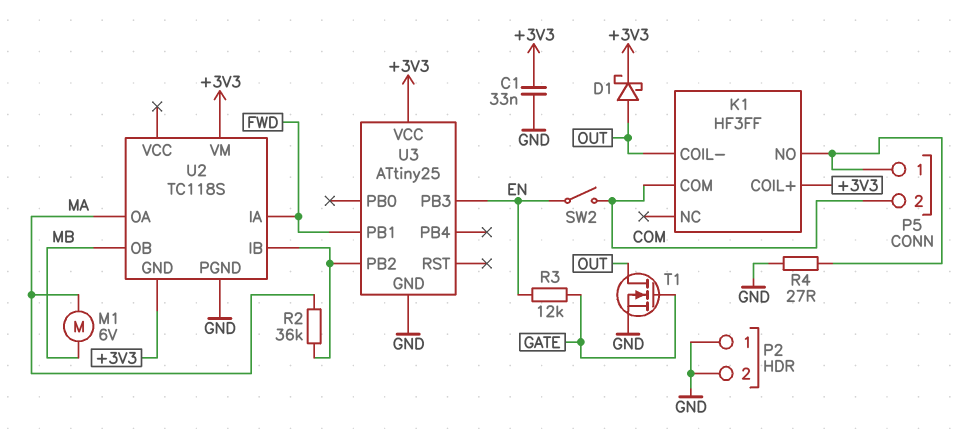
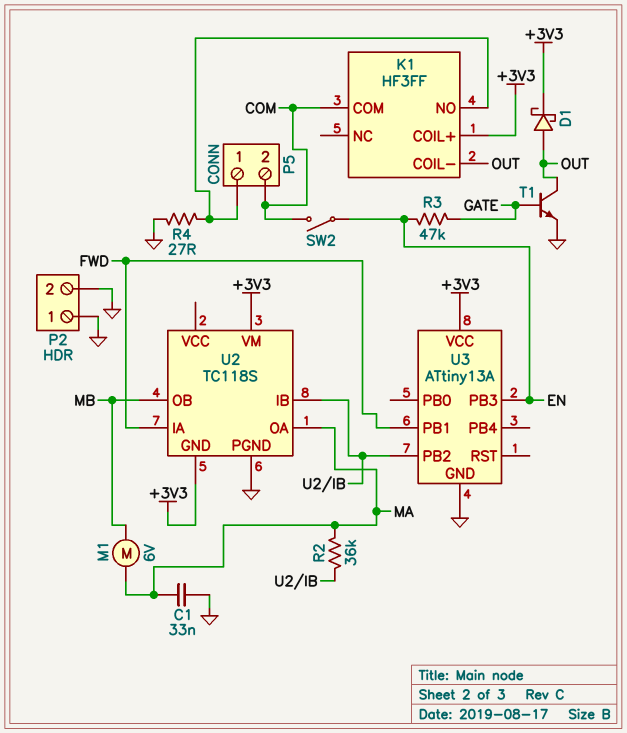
C1: 33nF (+3V3, GND) -> 33nF (GND, MA)
R3: 12k (EN, GATE) -> 47k (EN, GATE)
T1: NMOS (G GATE, D OUT, S GND) -> NPN (B GATE, C OUT, E GND)
U3: ATtiny25 -> ATtiny13A

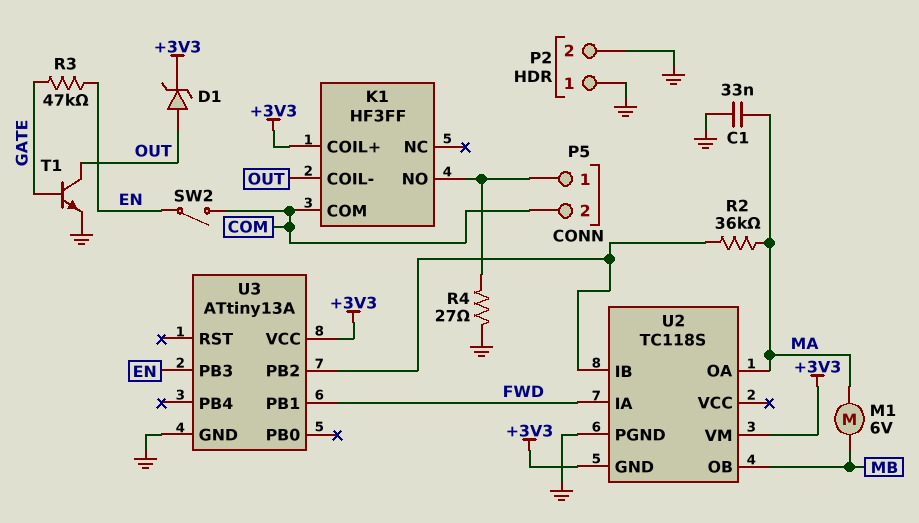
D1: schottky (A OUT, K +3V3) -> zener (A OUT, K +3V3)

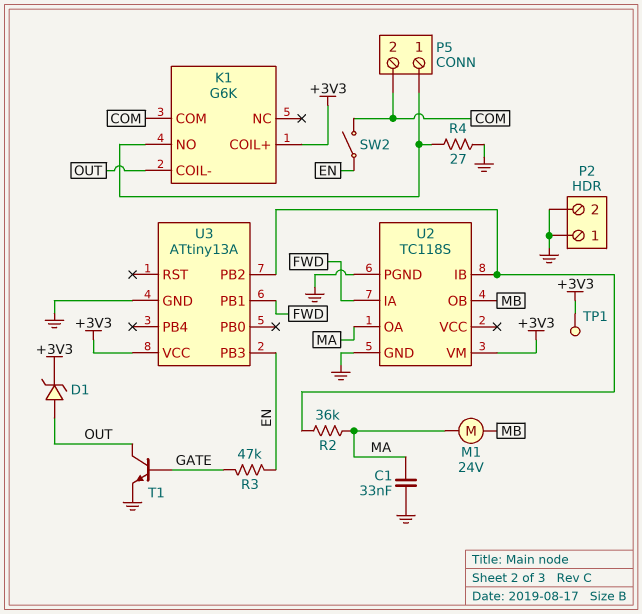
K1: HF3FF -> G6K
M1: motor 6V (MA, MB) -> motor 24V (MA, MB)
TP1: none -> test point (+3V3)
U2 pin GND: +3V3 -> GND

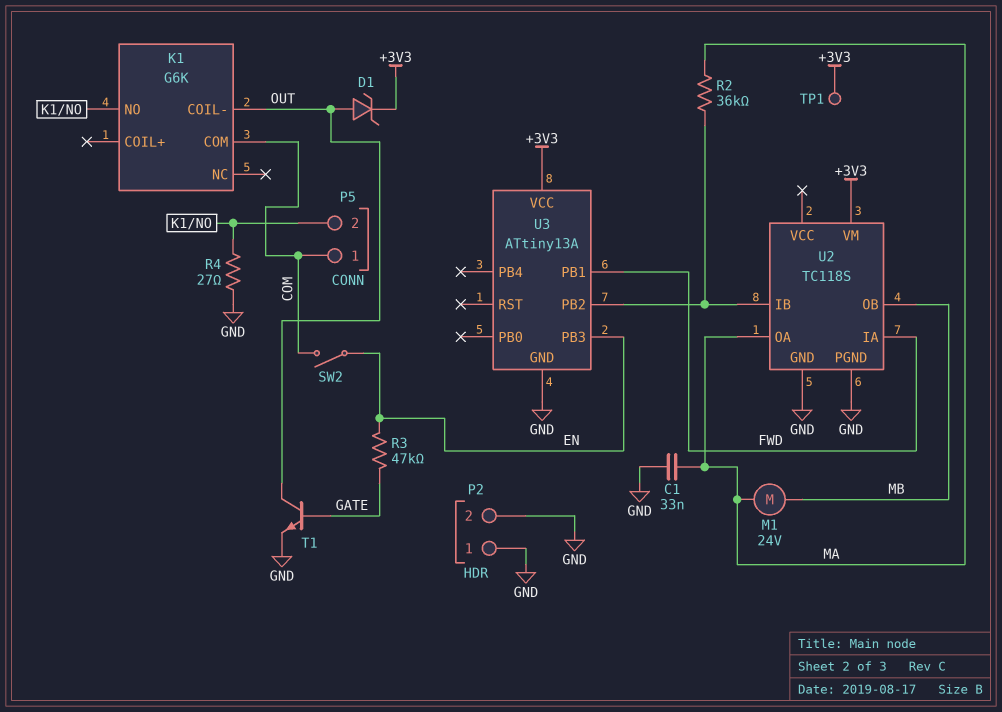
K1 pin COIL+: +3V3 -> none
P5 pin 1: K1/NO -> COM
P5 pin 2: COM -> K1/NO

